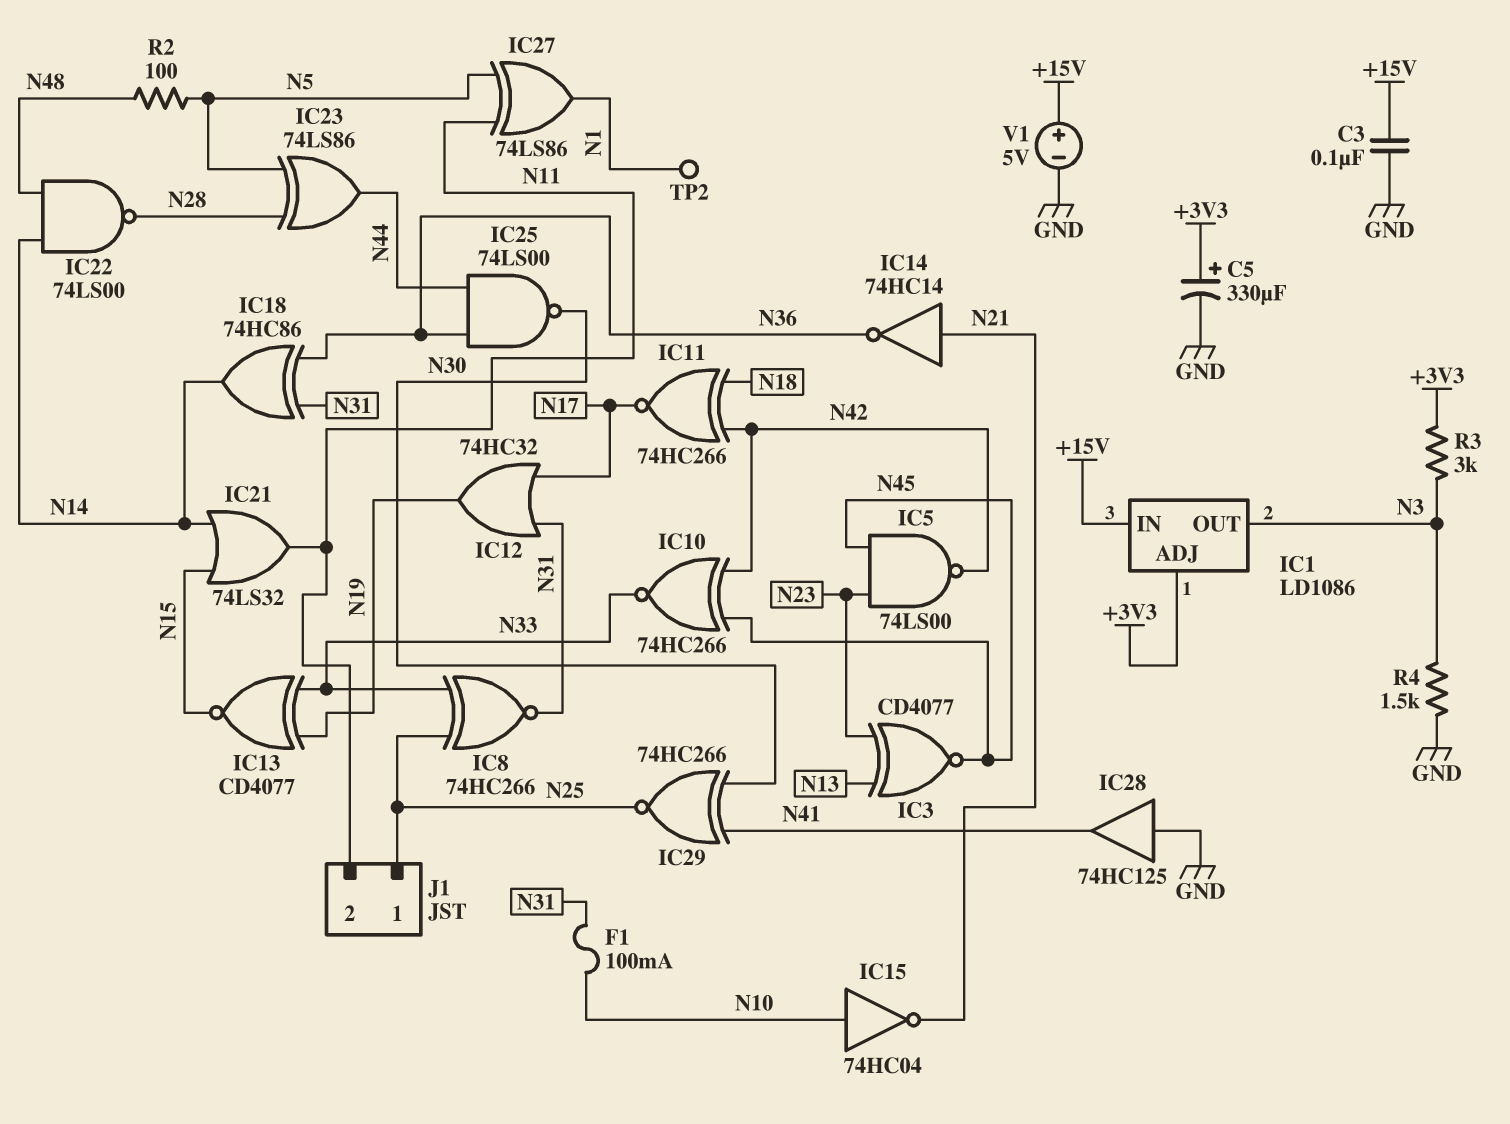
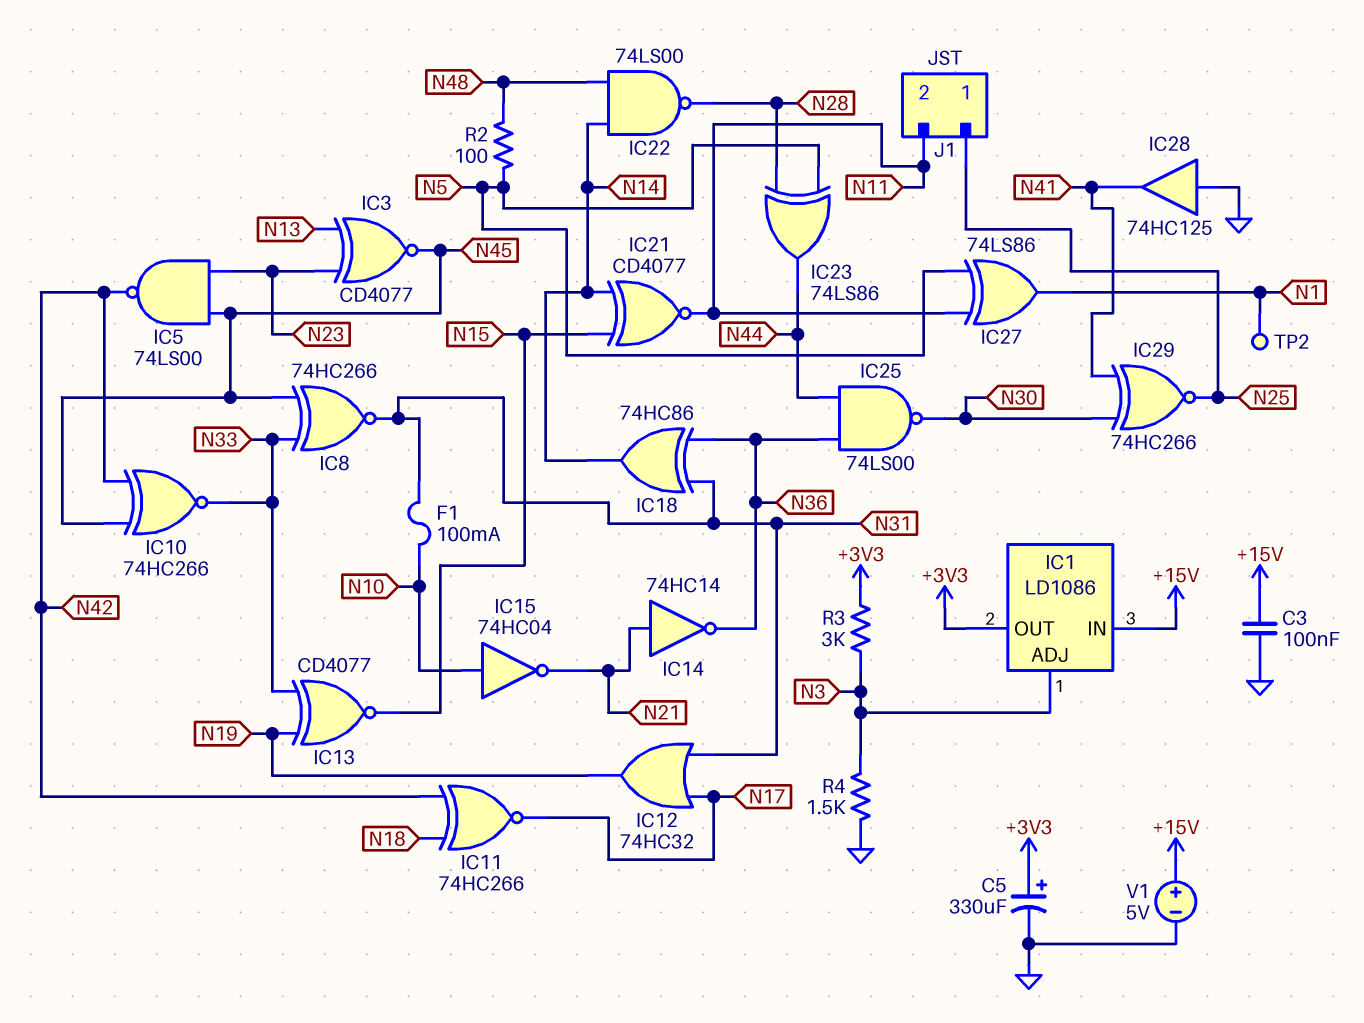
IC1 pin ADJ: +3V3 -> N3
IC1 pin OUT: N3 -> +3V3
IC8: XNOR 74HC266 (in N25, in N33, out N31) -> XNOR 74HC266 (in N33, in N45, out N31)
IC21: OR 74LS32 (in N14, in N15, out N11) -> XNOR CD4077 (in N14, in N15, out N11)

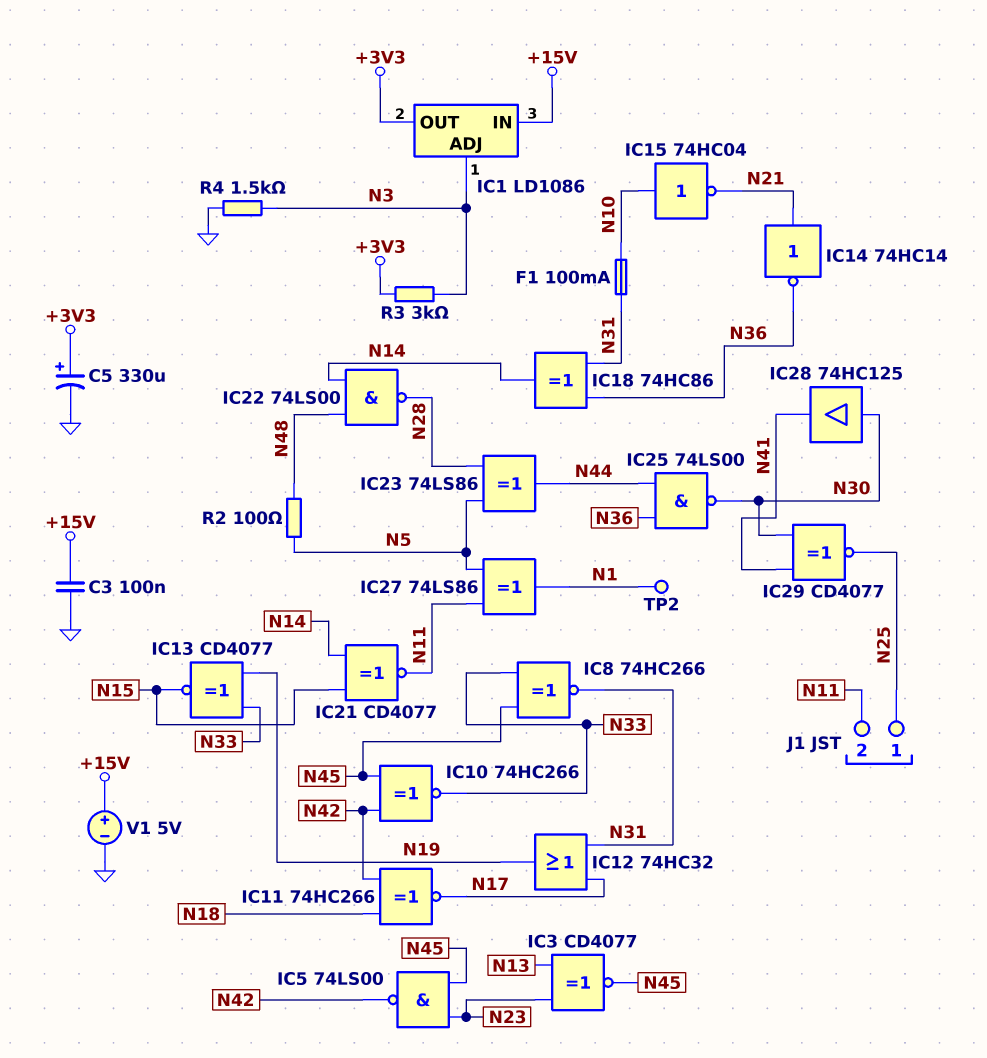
IC28: buffer 74HC125 (in GND, out N41) -> buffer 74HC125 (in N30, out N41)
IC29: XNOR 74HC266 (in N30, in N41, out N25) -> XNOR CD4077 (in N30, in N41, out N25)

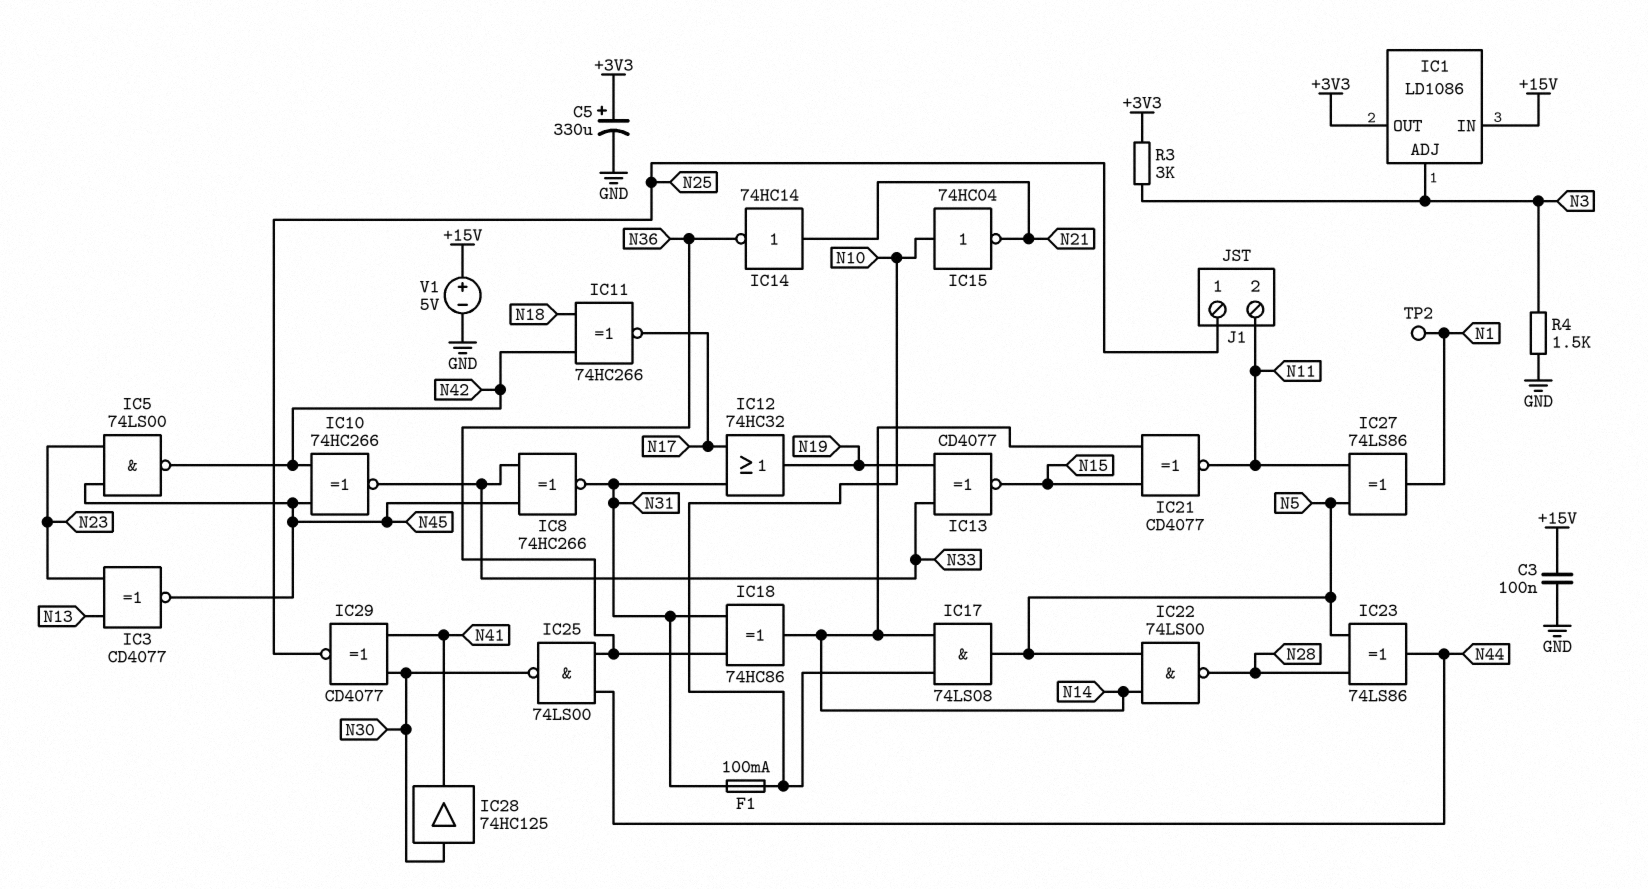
IC17: none -> AND 74LS08 (in N10, in N14, out N5)
IC22: NAND 74LS00 (in N14, in N48, out N28) -> NAND 74LS00 (in N5, in N14, out N28)
R2: 100 (N5, N48) -> none

